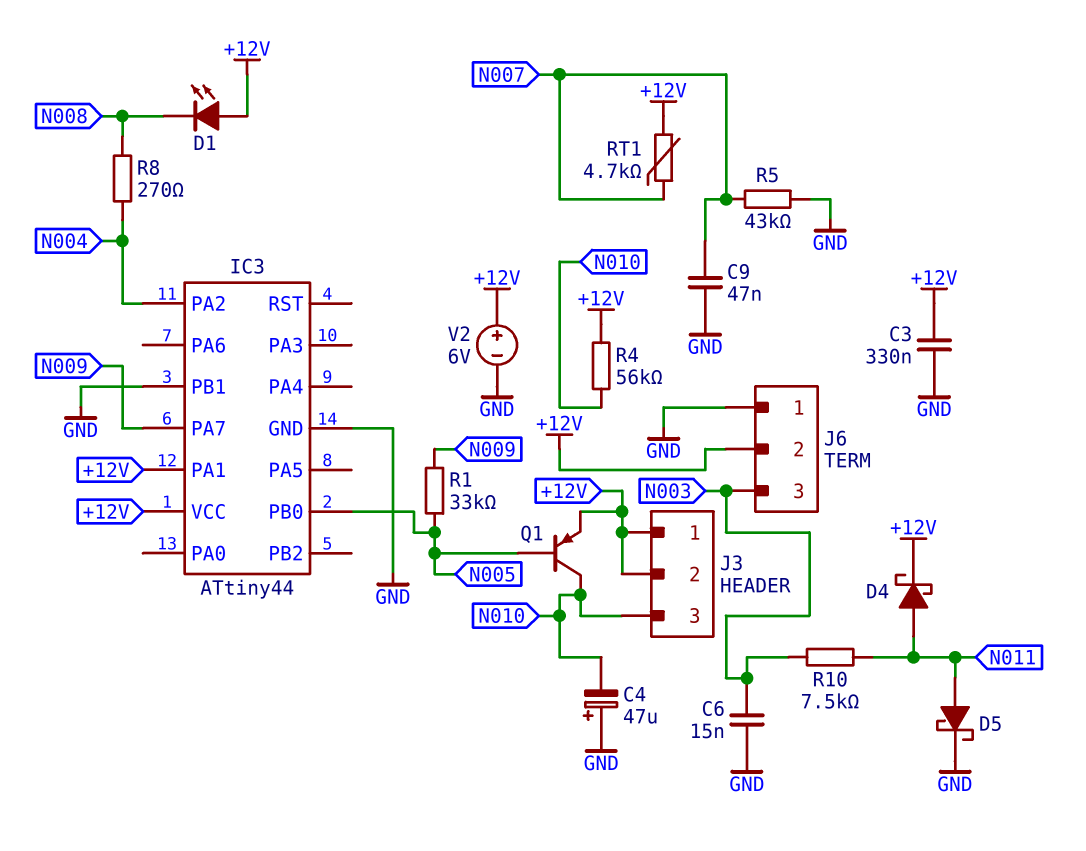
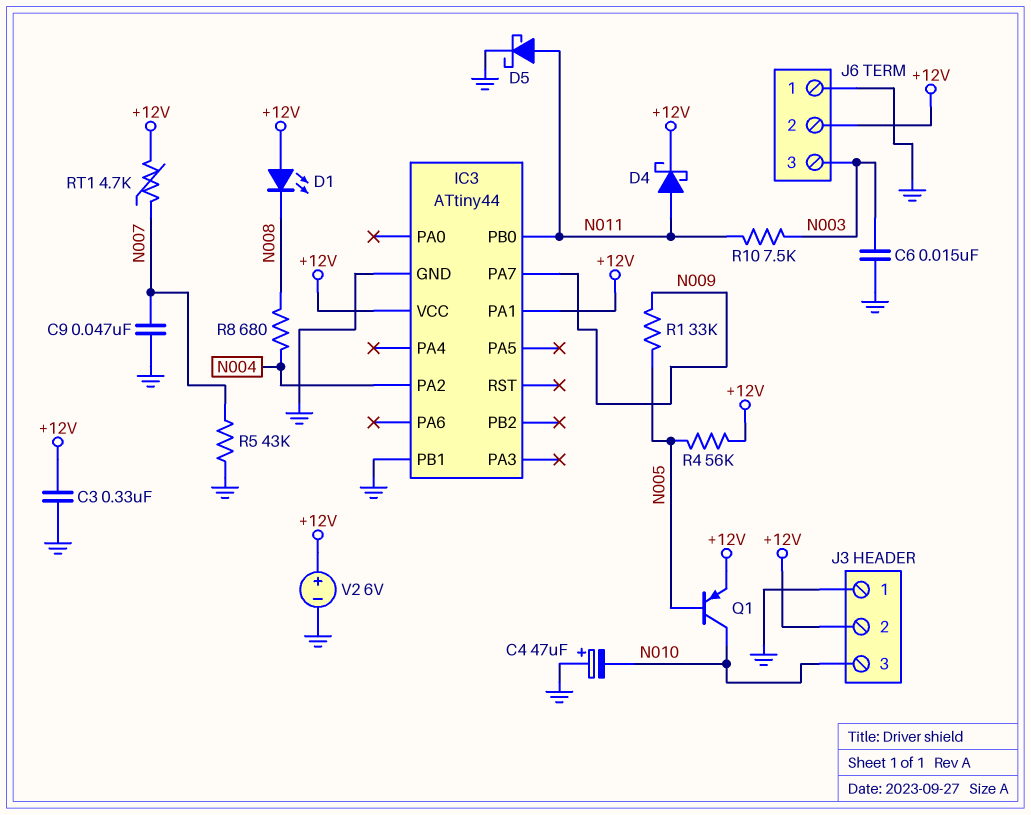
IC3 pin PB0: N005 -> N011
J3 pin 1: +12V -> GND
R4: 56k (+12V, N010) -> 56k (+12V, N005)
R8: 270 (N004, N008) -> 680 (N004, N008)

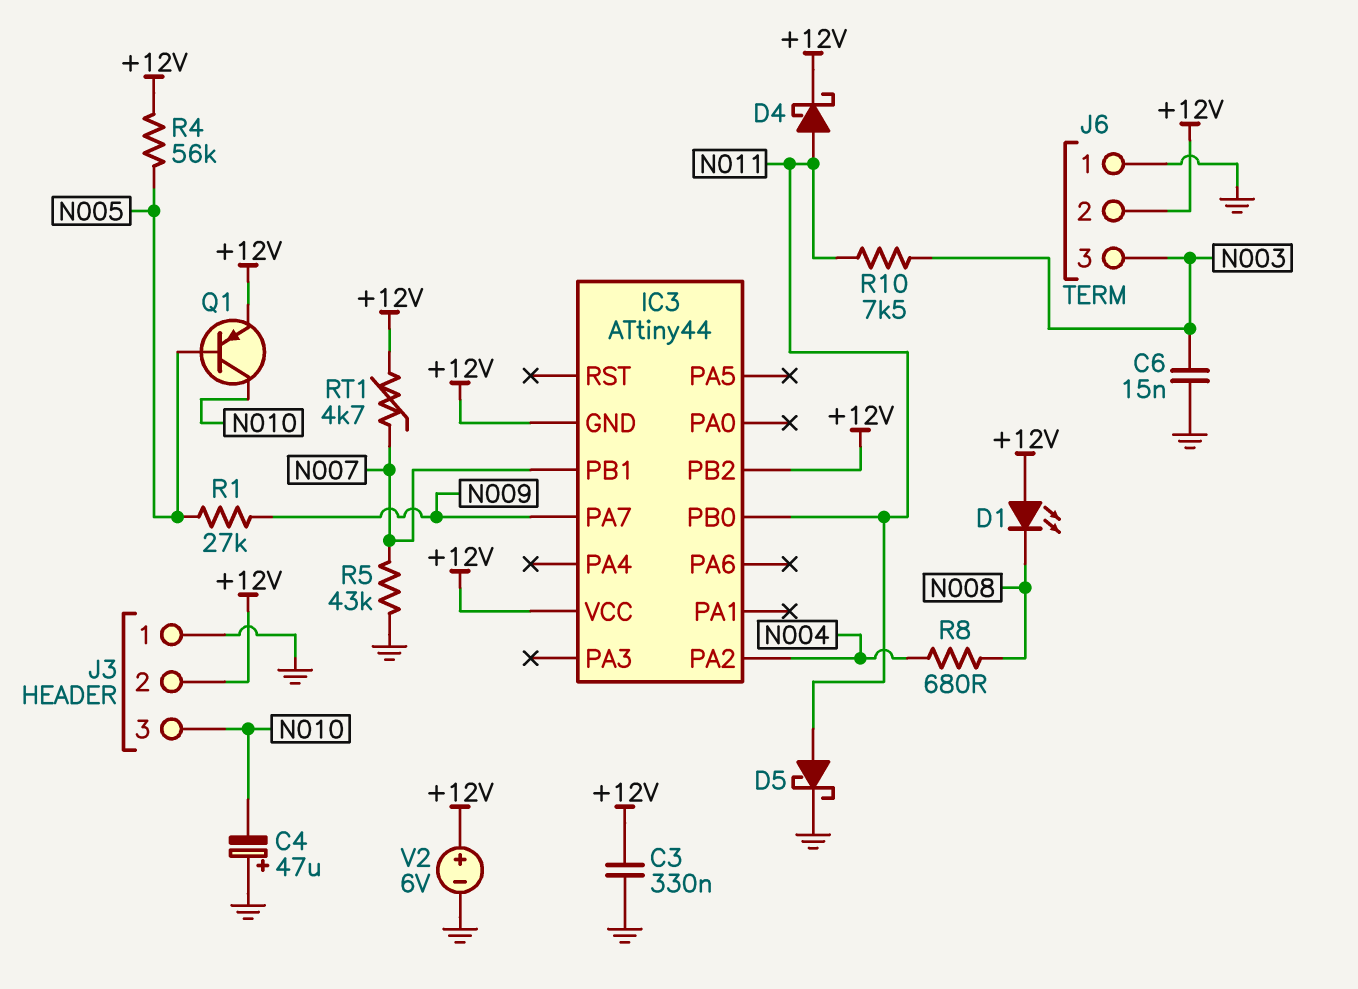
C9: 47nF (GND, N007) -> none
IC3 pin GND: GND -> +12V
IC3 pin PA1: +12V -> none
IC3 pin PB1: GND -> N007
IC3 pin PB2: none -> +12V
R1: 33k (N005, N009) -> 27k (N005, N009)

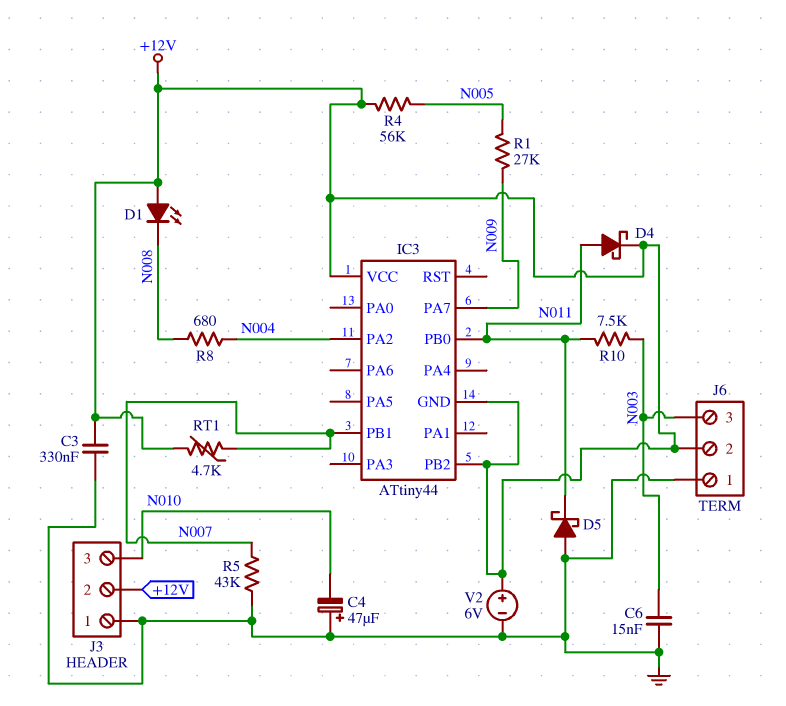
D5: schottky (A N011, K GND) -> schottky (A GND, K N011)
Q1: PNP (B N005, C N010, E +12V) -> none

